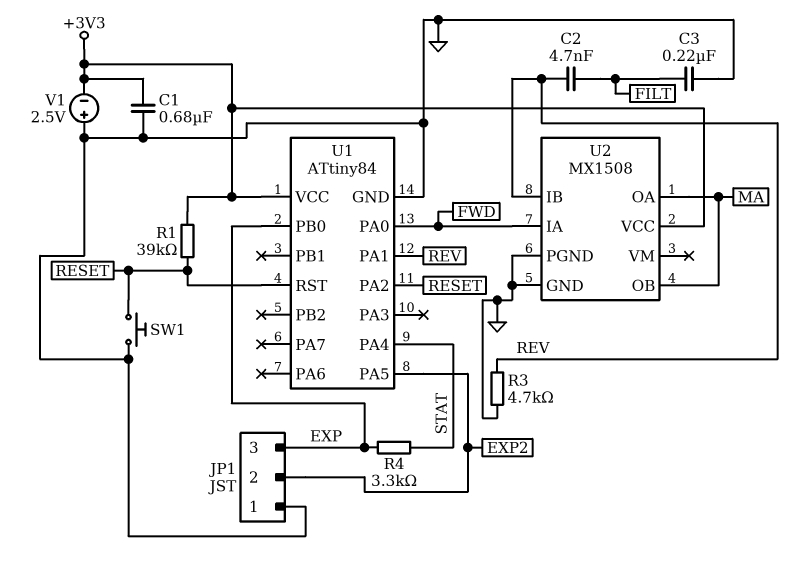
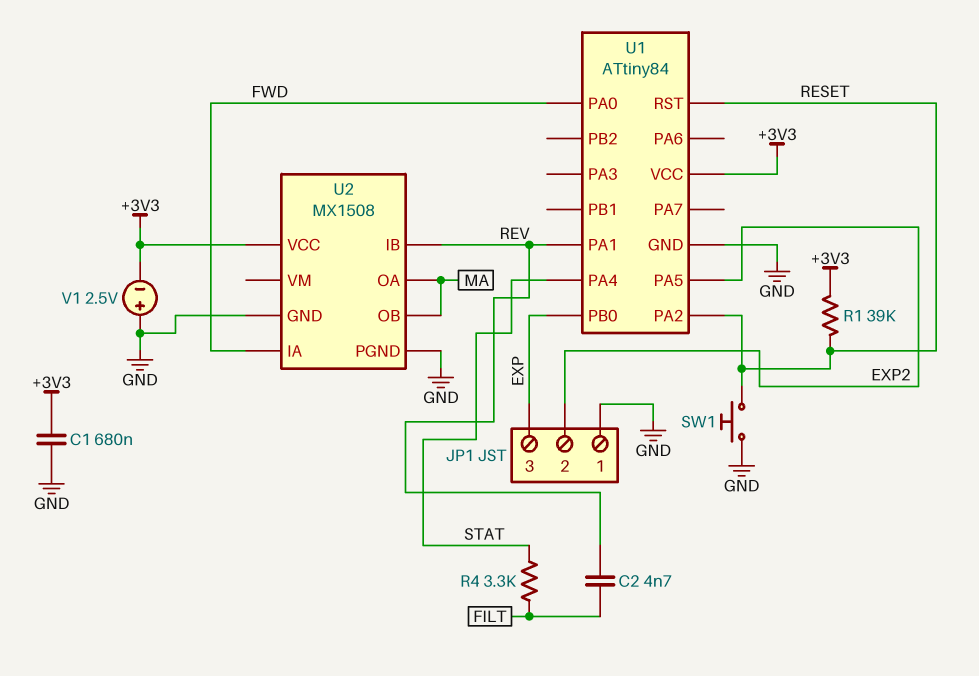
C3: 220nF (FILT, GND) -> none
R3: 4.7k (GND, REV) -> none
R4: 3.3k (EXP, STAT) -> 3.3k (FILT, STAT)

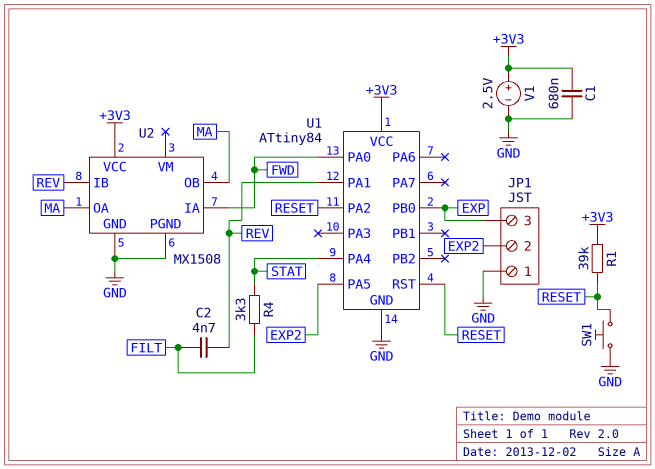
V1: 2.5V (plus GND, minus +3V3) -> 2.5V (plus +3V3, minus GND)

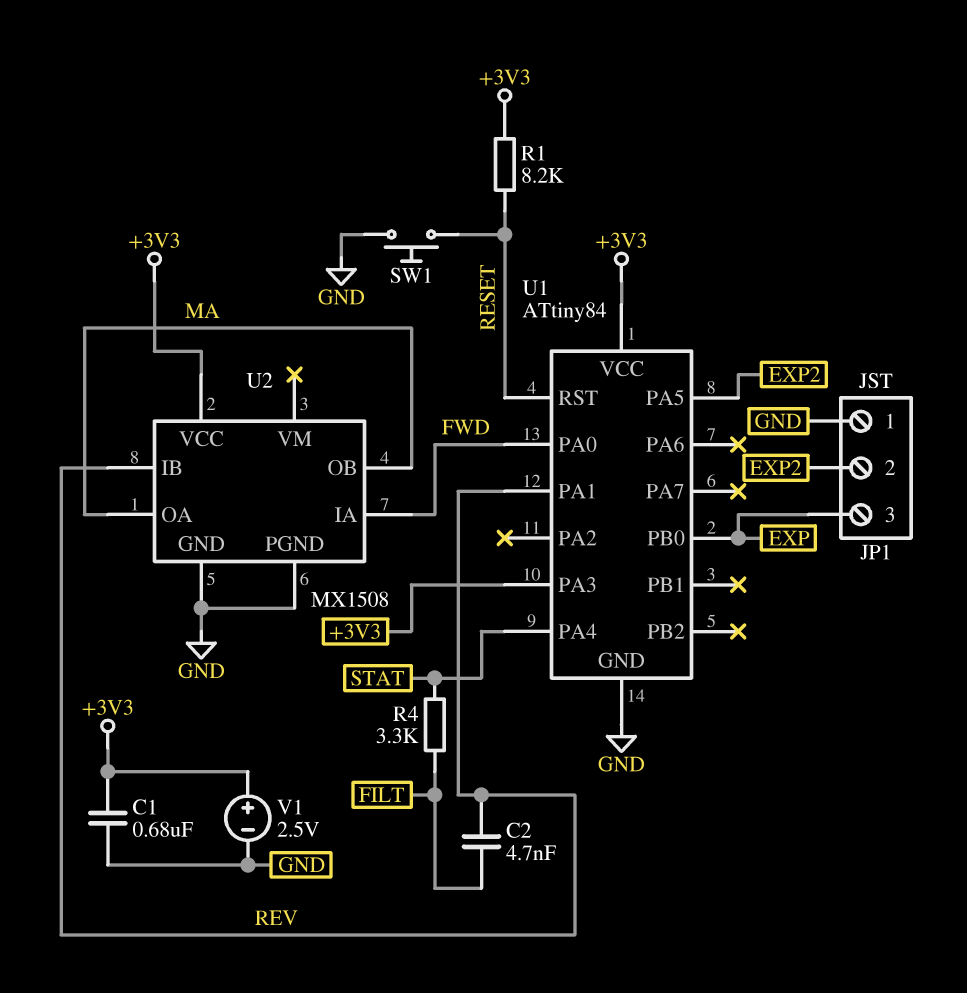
R1: 39k (+3V3, RESET) -> 8.2k (+3V3, RESET)
U1 pin PA2: RESET -> none
U1 pin PA3: none -> +3V3

